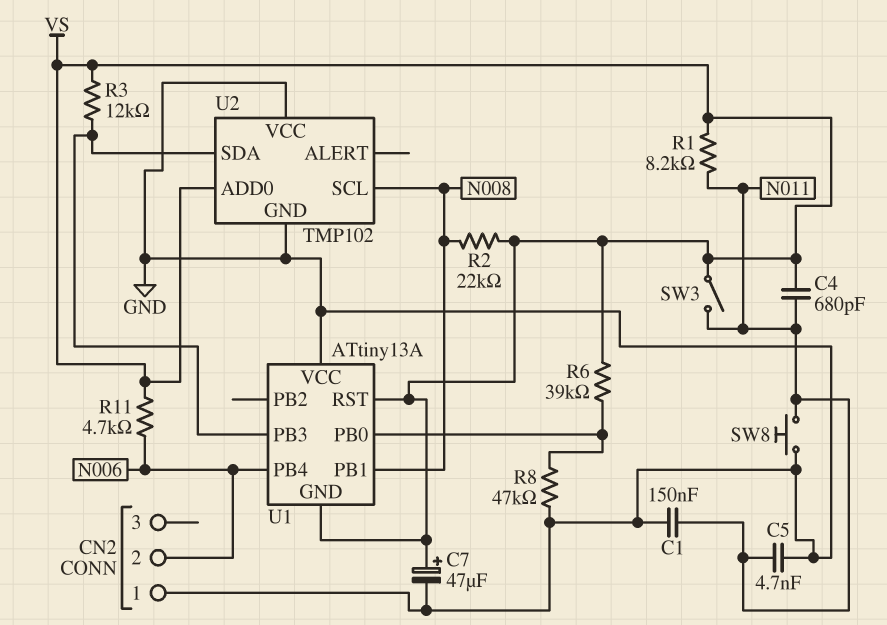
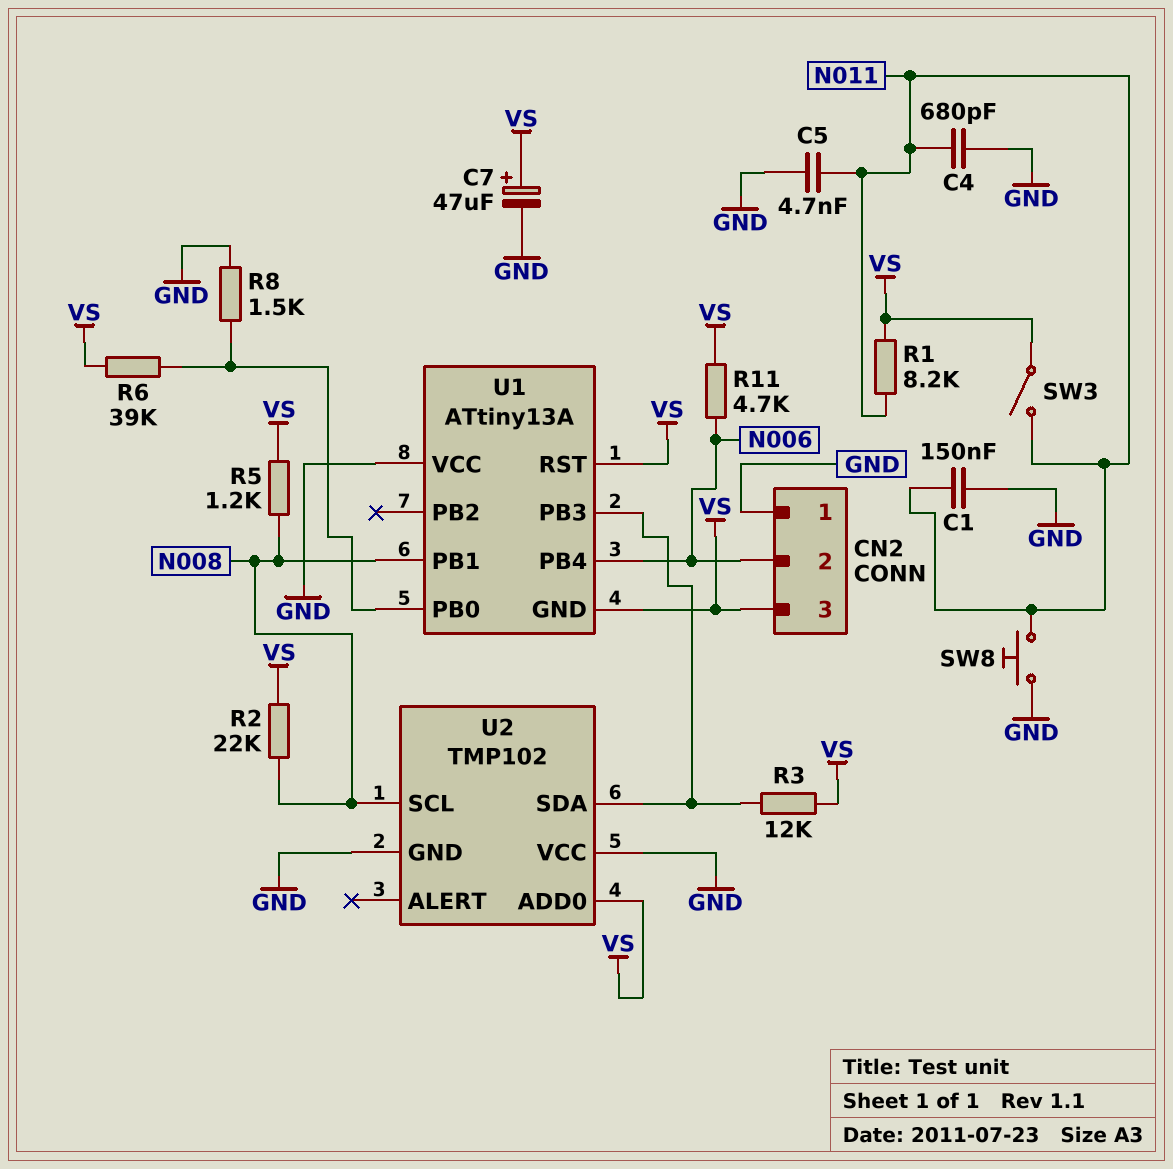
C4: 680pF (N011, VS) -> 680pF (GND, N011)
CN2 pin 3: none -> VS
R5: none -> 1.2k (N008, VS)
R8: 47k (GND, U1/PB0) -> 1.5k (GND, U1/PB0)

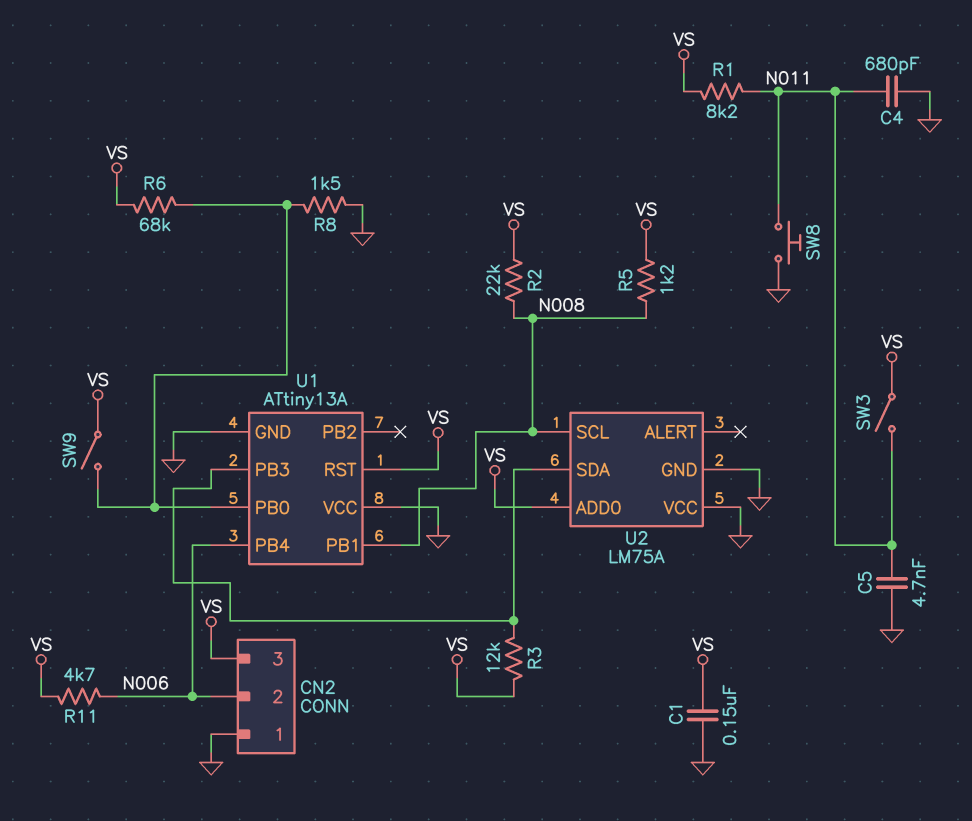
C1: 150nF (GND, N011) -> 150nF (GND, VS)
C7: 47uF (plus VS, minus GND) -> none
R6: 39k (U1/PB0, VS) -> 68k (U1/PB0, VS)
SW9: none -> switch (U1/PB0, VS)
U1 pin GND: VS -> GND
U2: TMP102 -> LM75A

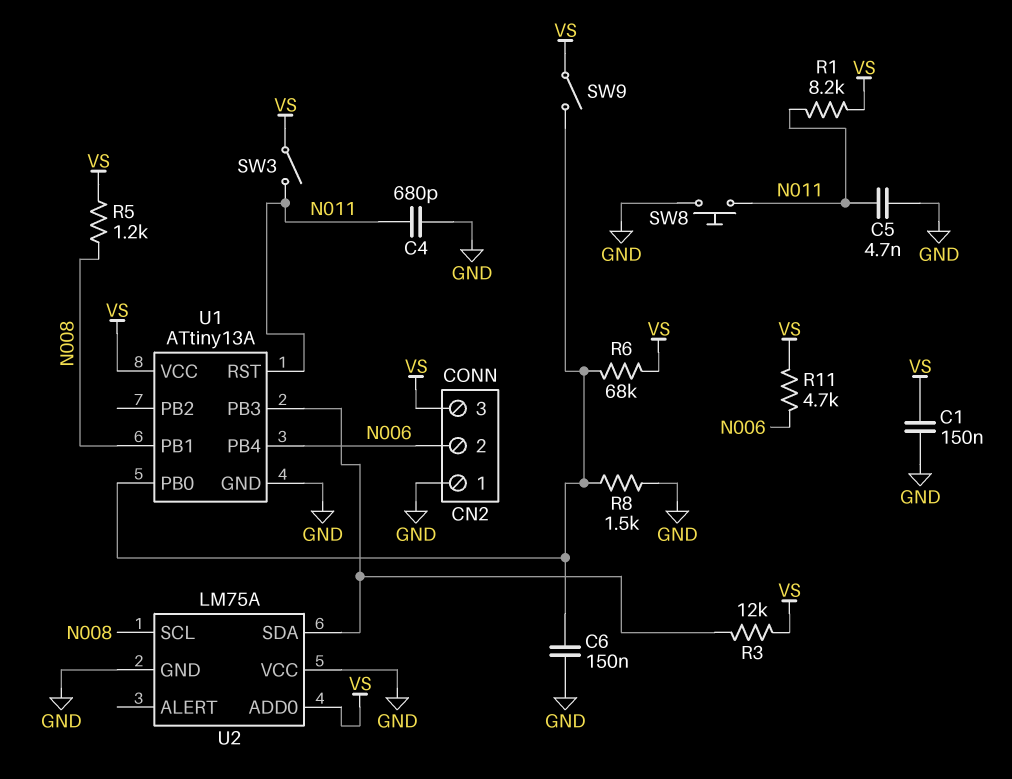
C6: none -> 150nF (GND, U1/PB0)
R2: 22k (N008, VS) -> none
U1 pin RST: VS -> N011
U1 pin VCC: GND -> VS

